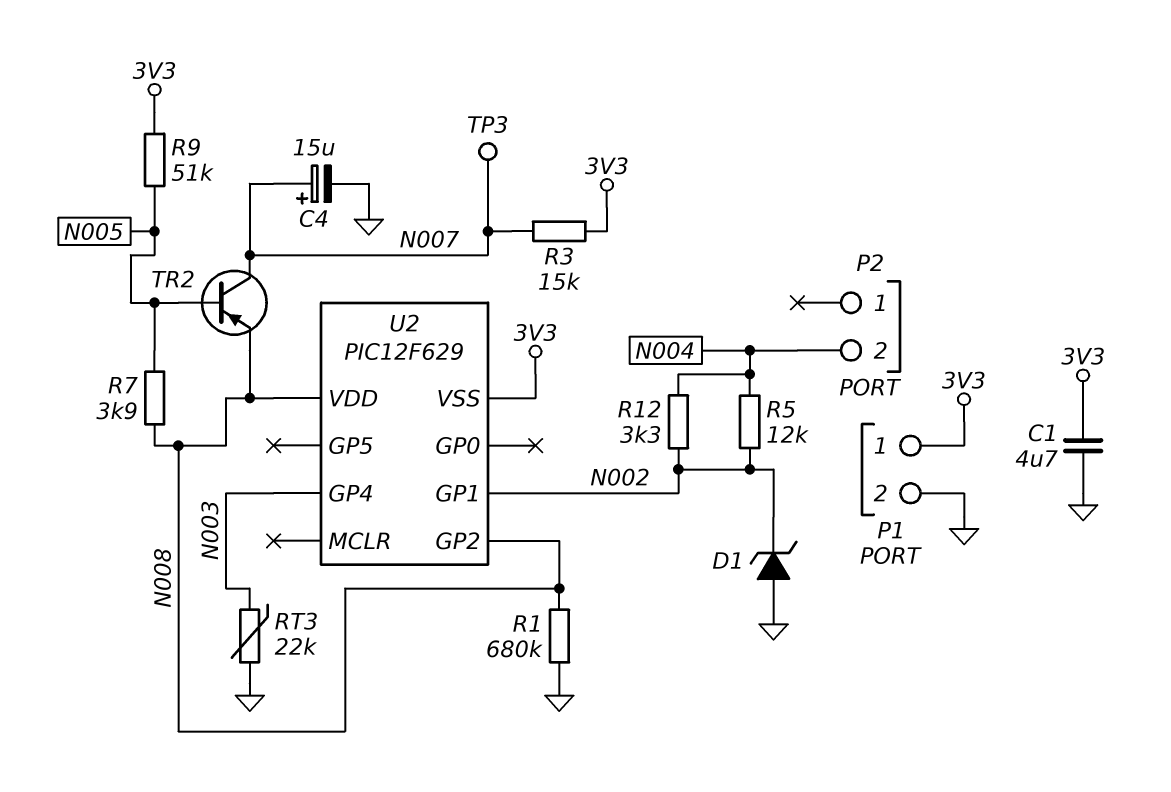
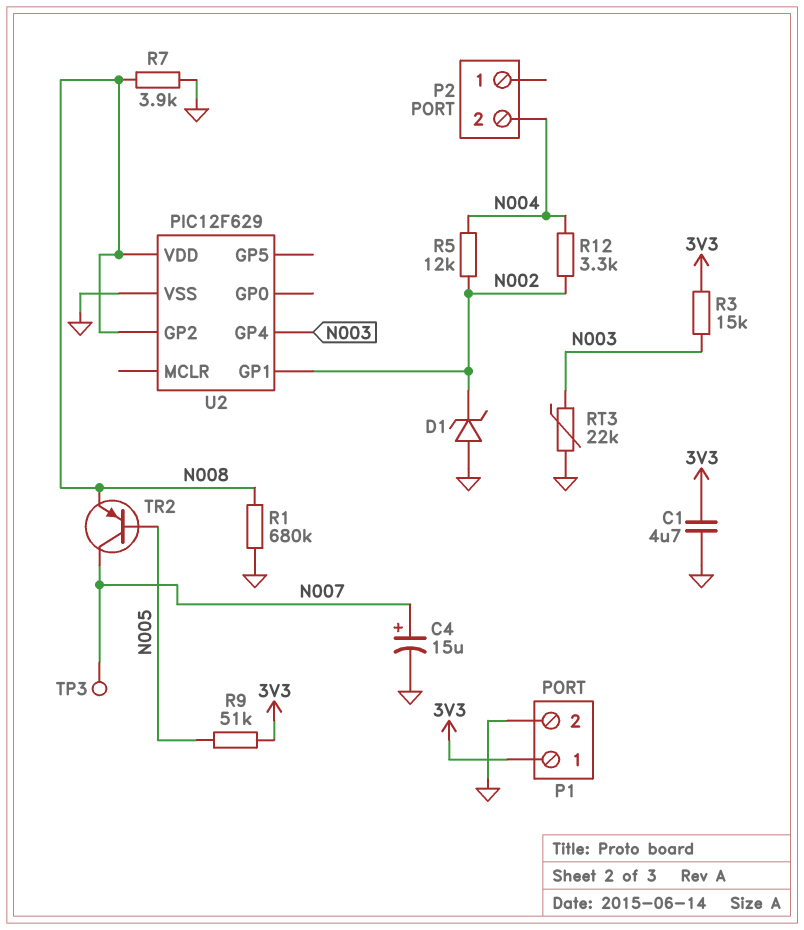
R3: 15k (3V3, N007) -> 15k (3V3, N003)
R7: 3.9k (N005, N008) -> 3.9k (GND, N008)
U2 pin VSS: 3V3 -> GND

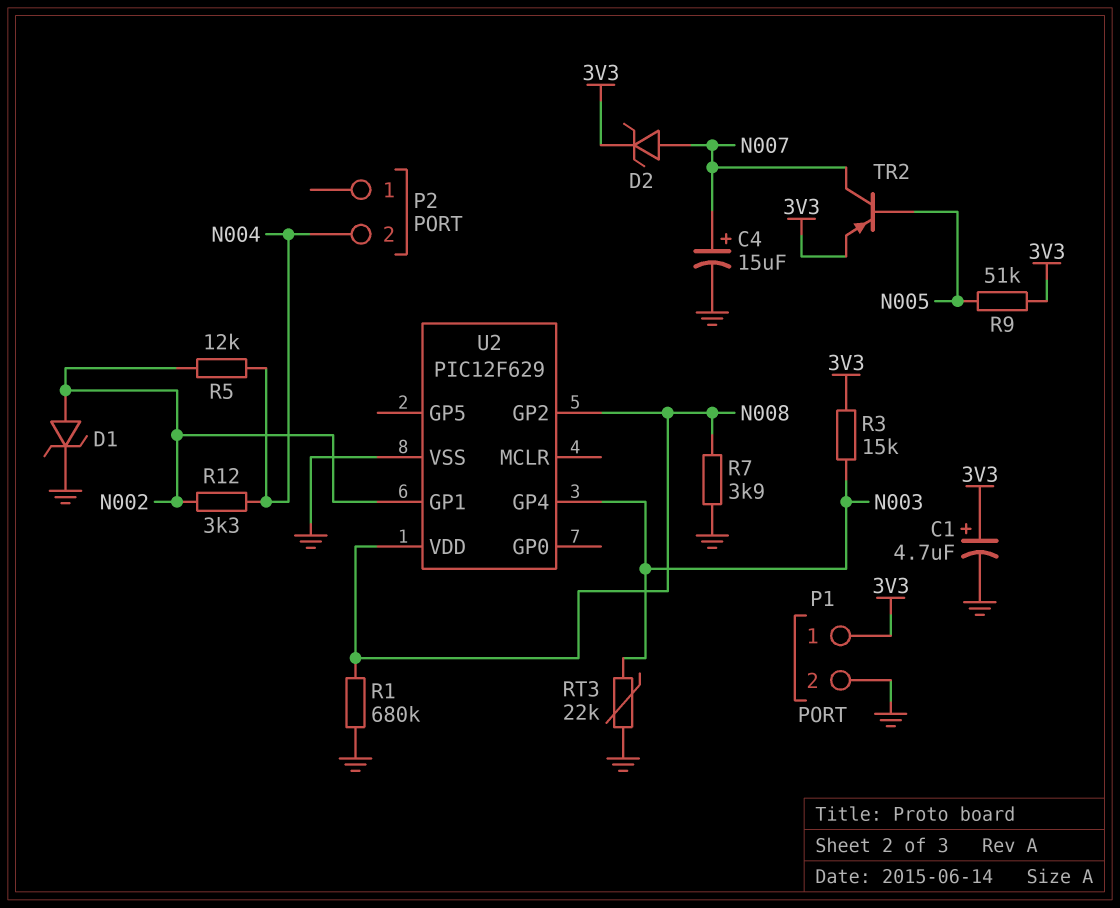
C1: 4.7uF (3V3, GND) -> 4.7uF (plus 3V3, minus GND)
D1: zener (A GND, K N002) -> zener (A N002, K GND)
D2: none -> zener (A N007, K 3V3)
TP3: test point (N007) -> none
TR2: PNP (B N005, C N007, E N008) -> PNP (B N005, C N007, E 3V3)

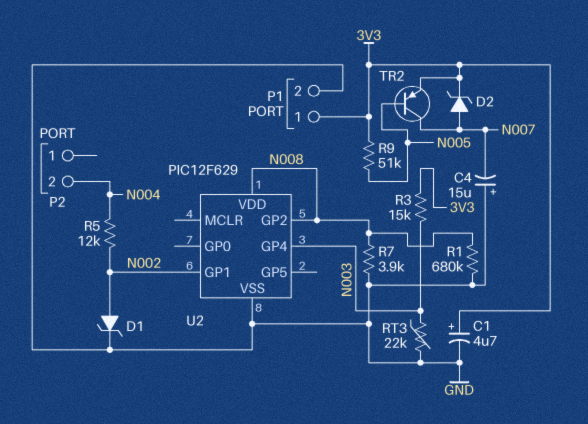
C4: 15uF (plus N007, minus GND) -> 15uF (plus GND, minus N007)
R12: 3.3k (N002, N004) -> none

